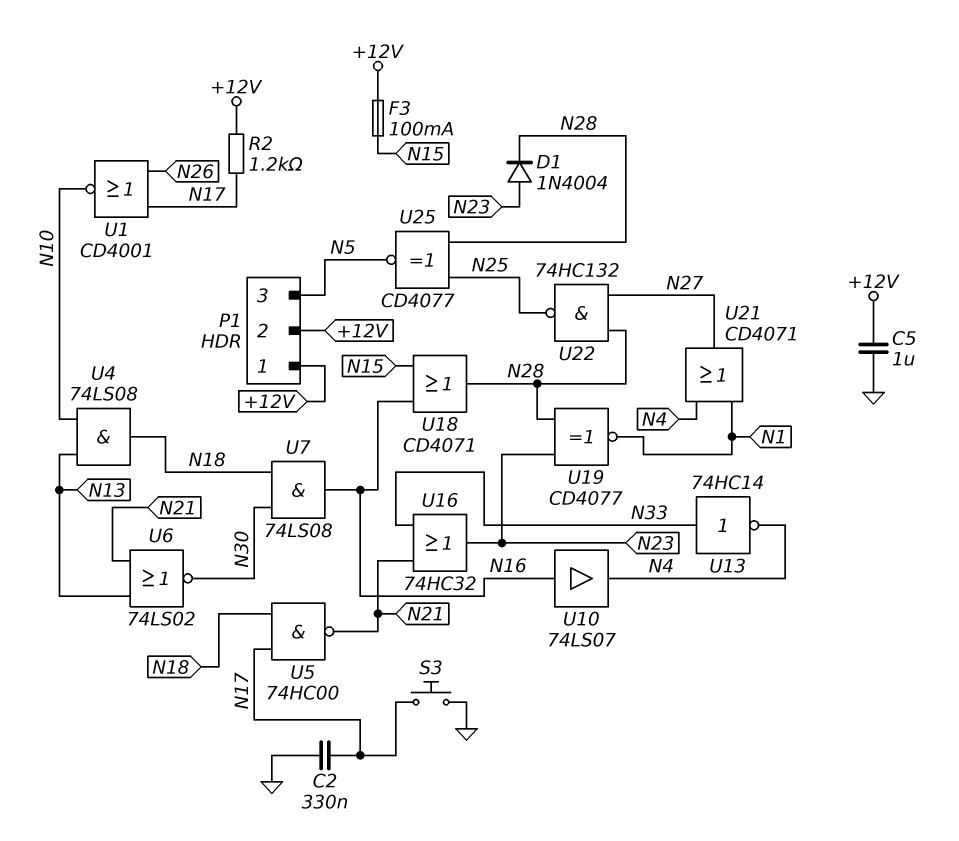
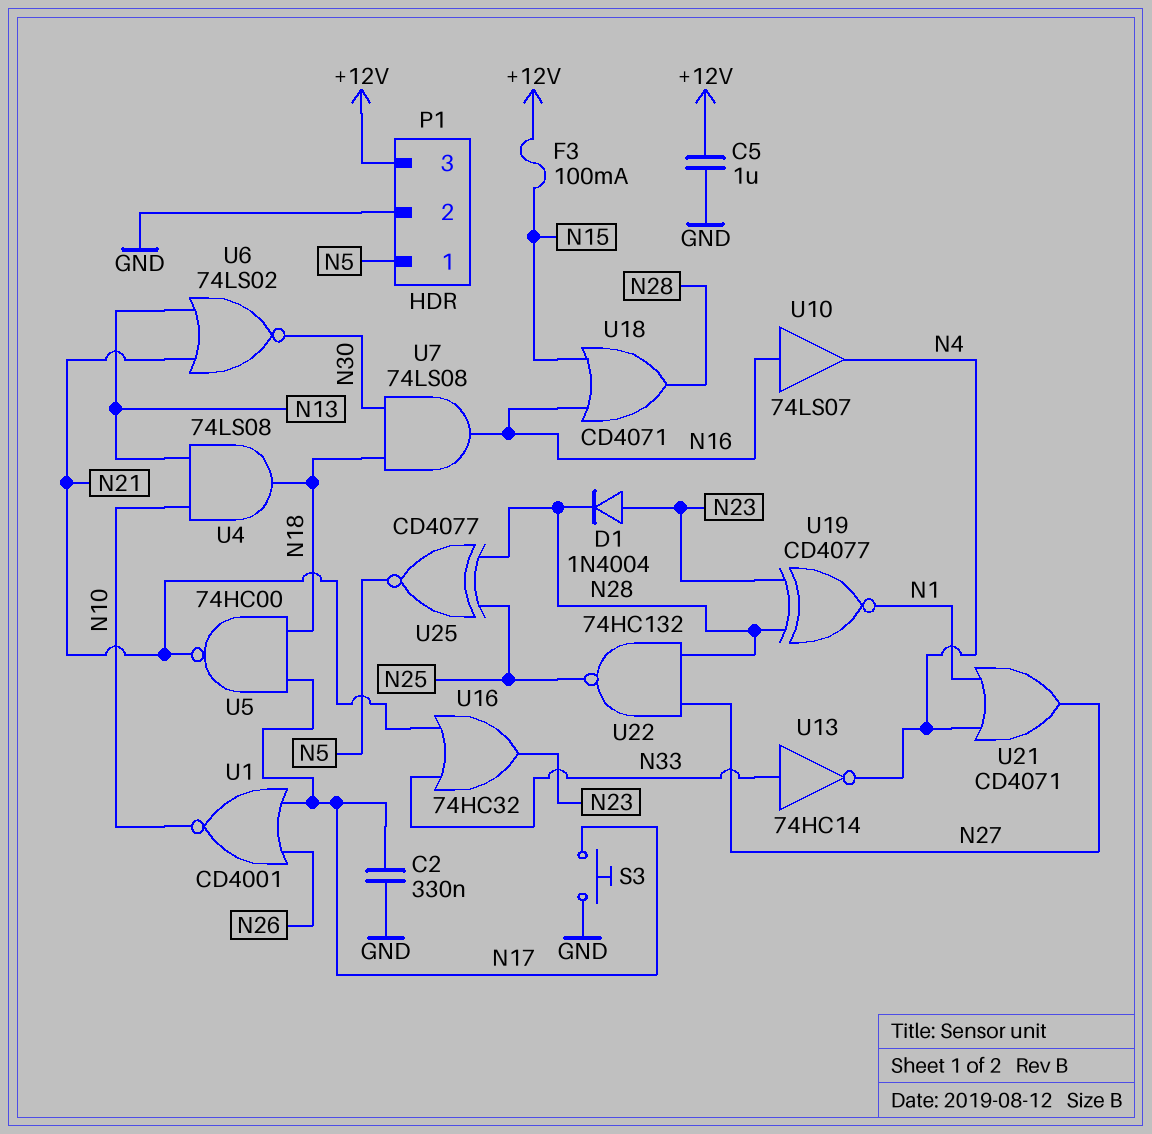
P1 pin 1: +12V -> N5
P1 pin 2: +12V -> GND
P1 pin 3: N5 -> +12V
R2: 1.2k (+12V, N17) -> none

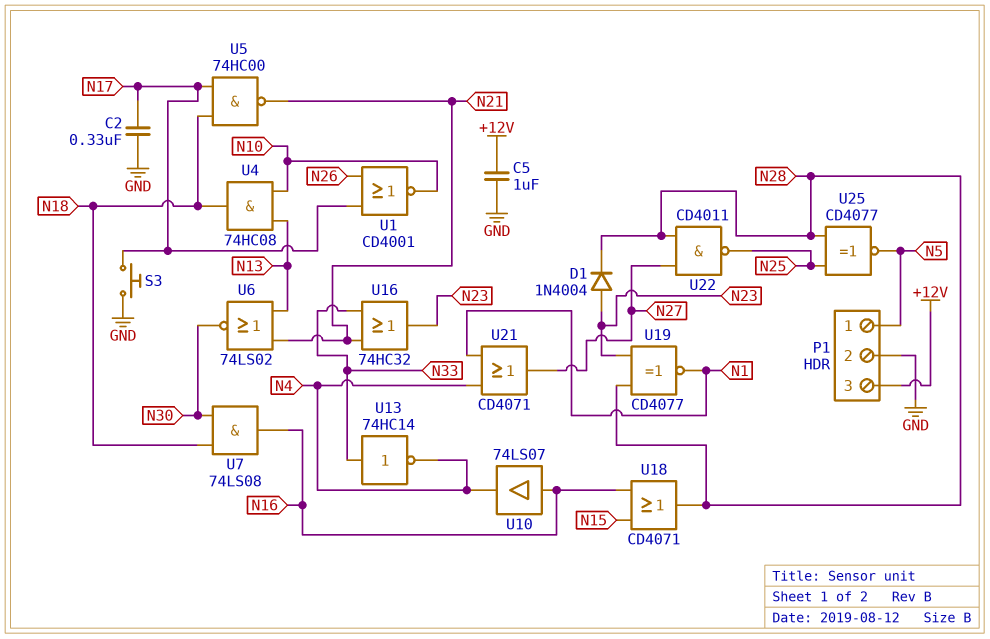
F3: 100mA (+12V, N15) -> none
U4: AND 74LS08 (in N10, in N13, out N18) -> AND 74HC08 (in N10, in N13, out N18)
U22: NAND 74HC132 (in N27, in N28, out N25) -> NAND CD4011 (in N27, in N28, out N25)

